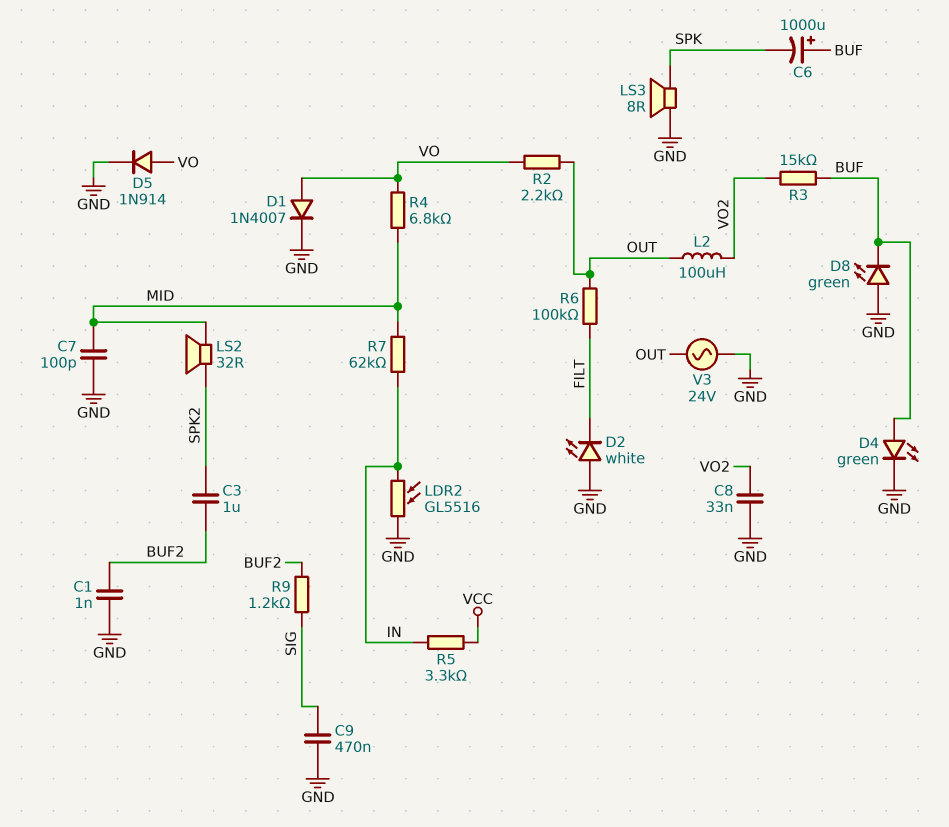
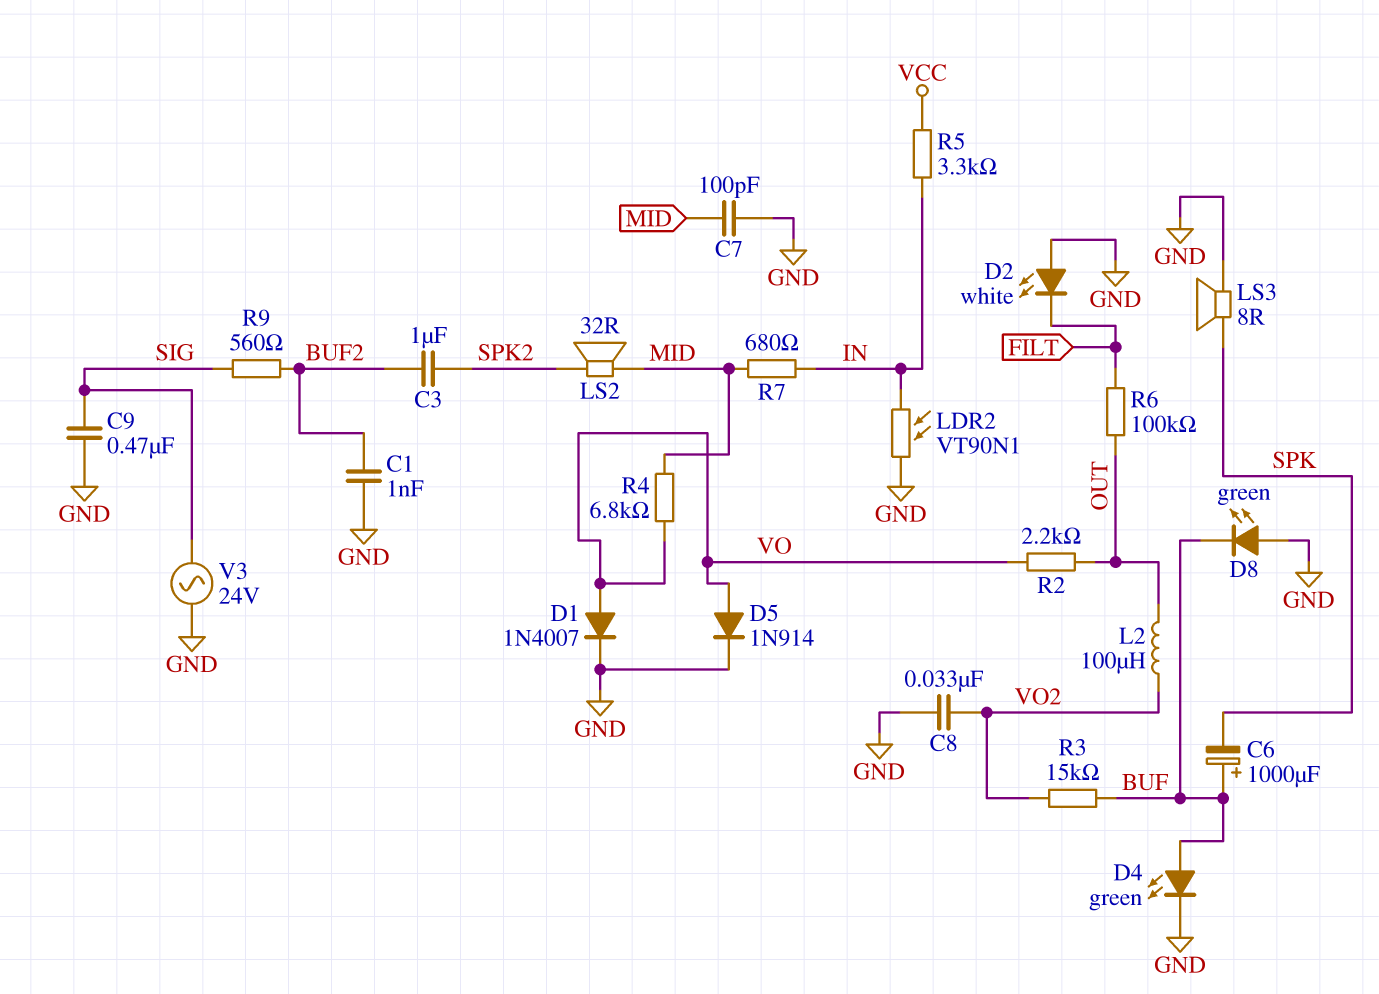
LDR2: GL5516 (GND, IN) -> VT90N1 (GND, IN)
R7: 62k (IN, MID) -> 680 (IN, MID)
R9: 1.2k (BUF2, SIG) -> 560 (BUF2, SIG)
V3: AC 24V (GND, OUT) -> AC 24V (GND, SIG)

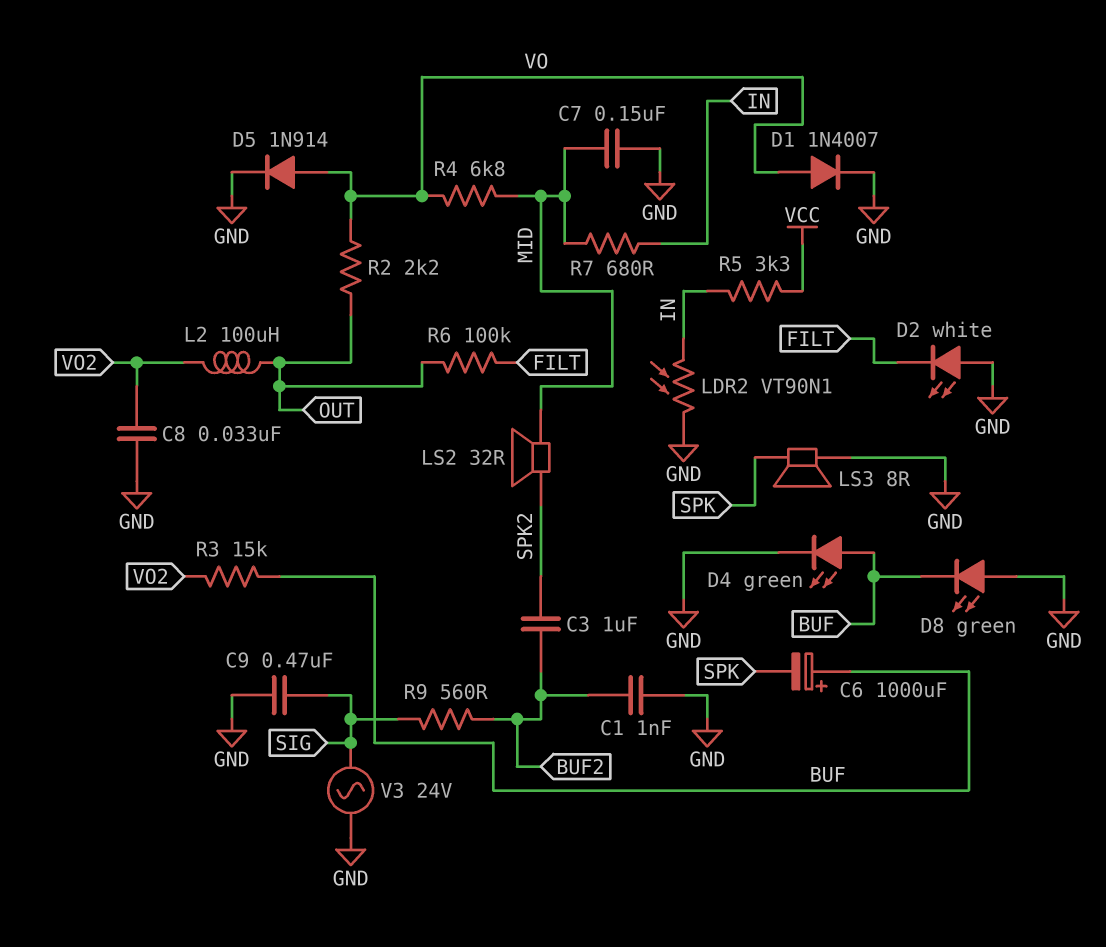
C7: 100pF (GND, MID) -> 150nF (GND, MID)

